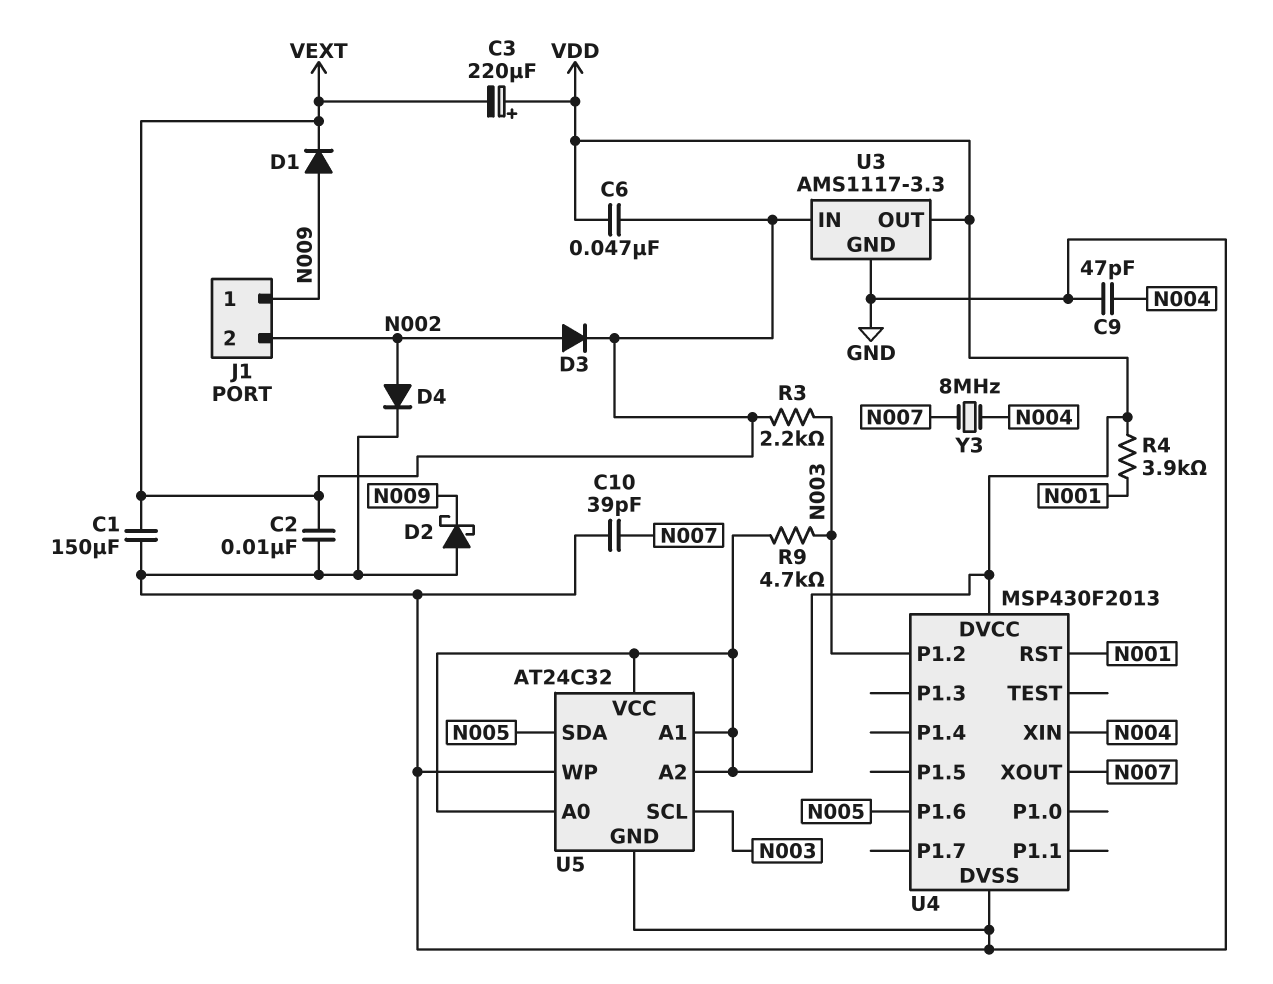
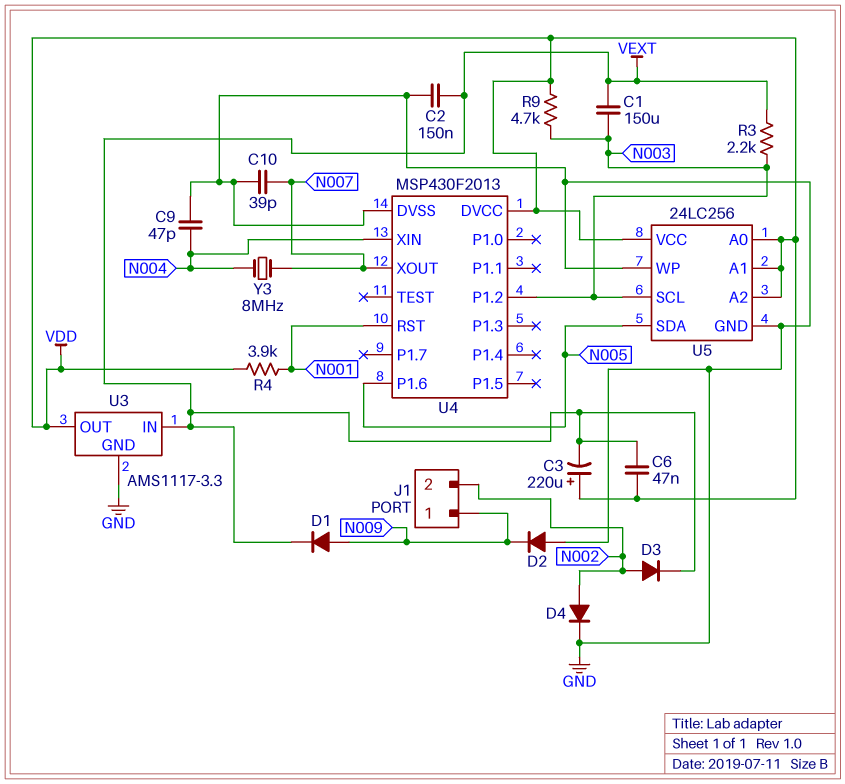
C1: 150uF (GND, VEXT) -> 150uF (N003, VEXT)
C2: 10nF (GND, VEXT) -> 150nF (GND, VEXT)
D2: schottky (A GND, K N009) -> diode (A GND, K N009)
U5: AT24C32 -> 24LC256

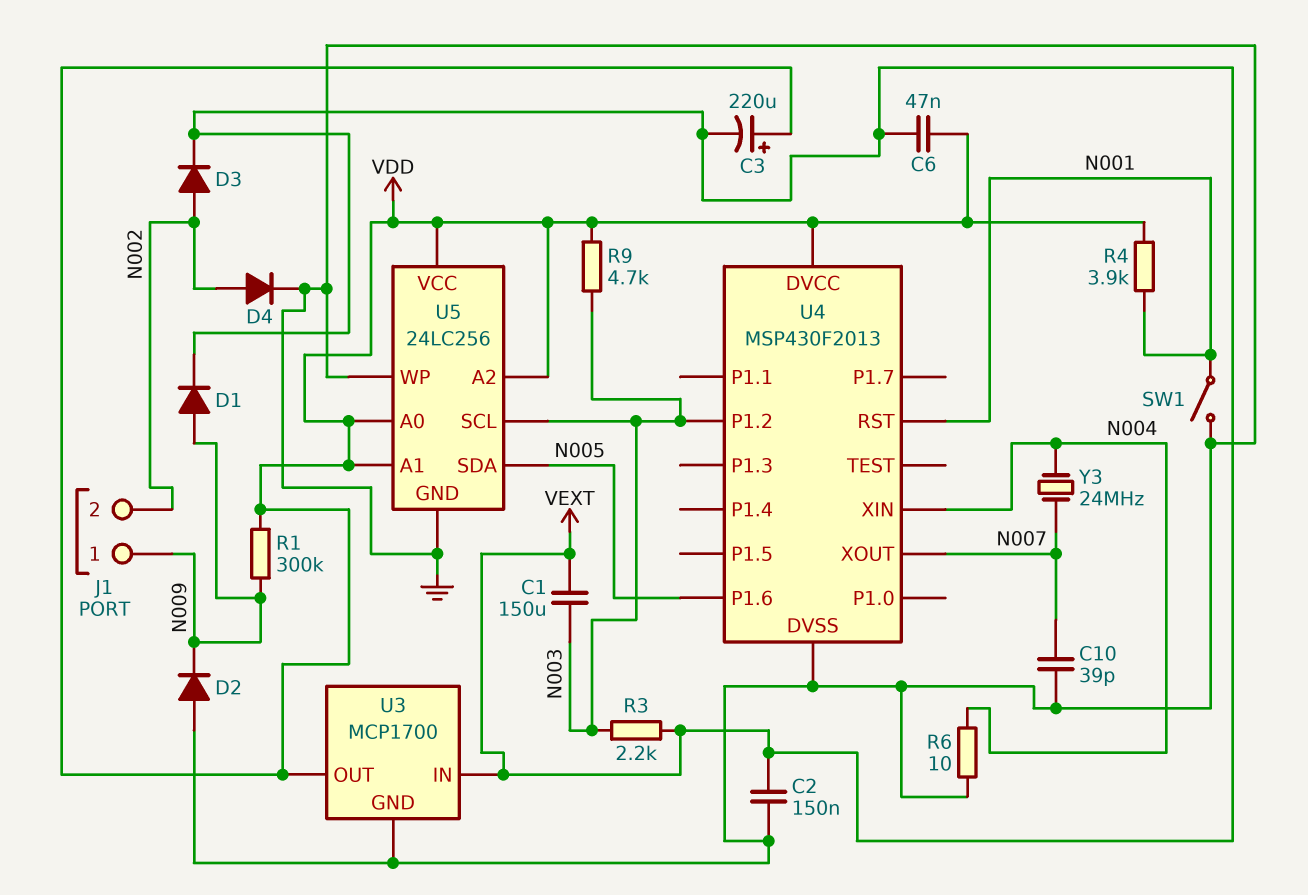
C9: 47pF (GND, N004) -> none
R1: none -> 300k (N009, VDD)
R6: none -> 10 (GND, N004)
SW1: none -> switch (GND, N001)
U3: AMS1117-3.3 -> MCP1700
Y3: 8MHz (N004, N007) -> 24MHz (N004, N007)

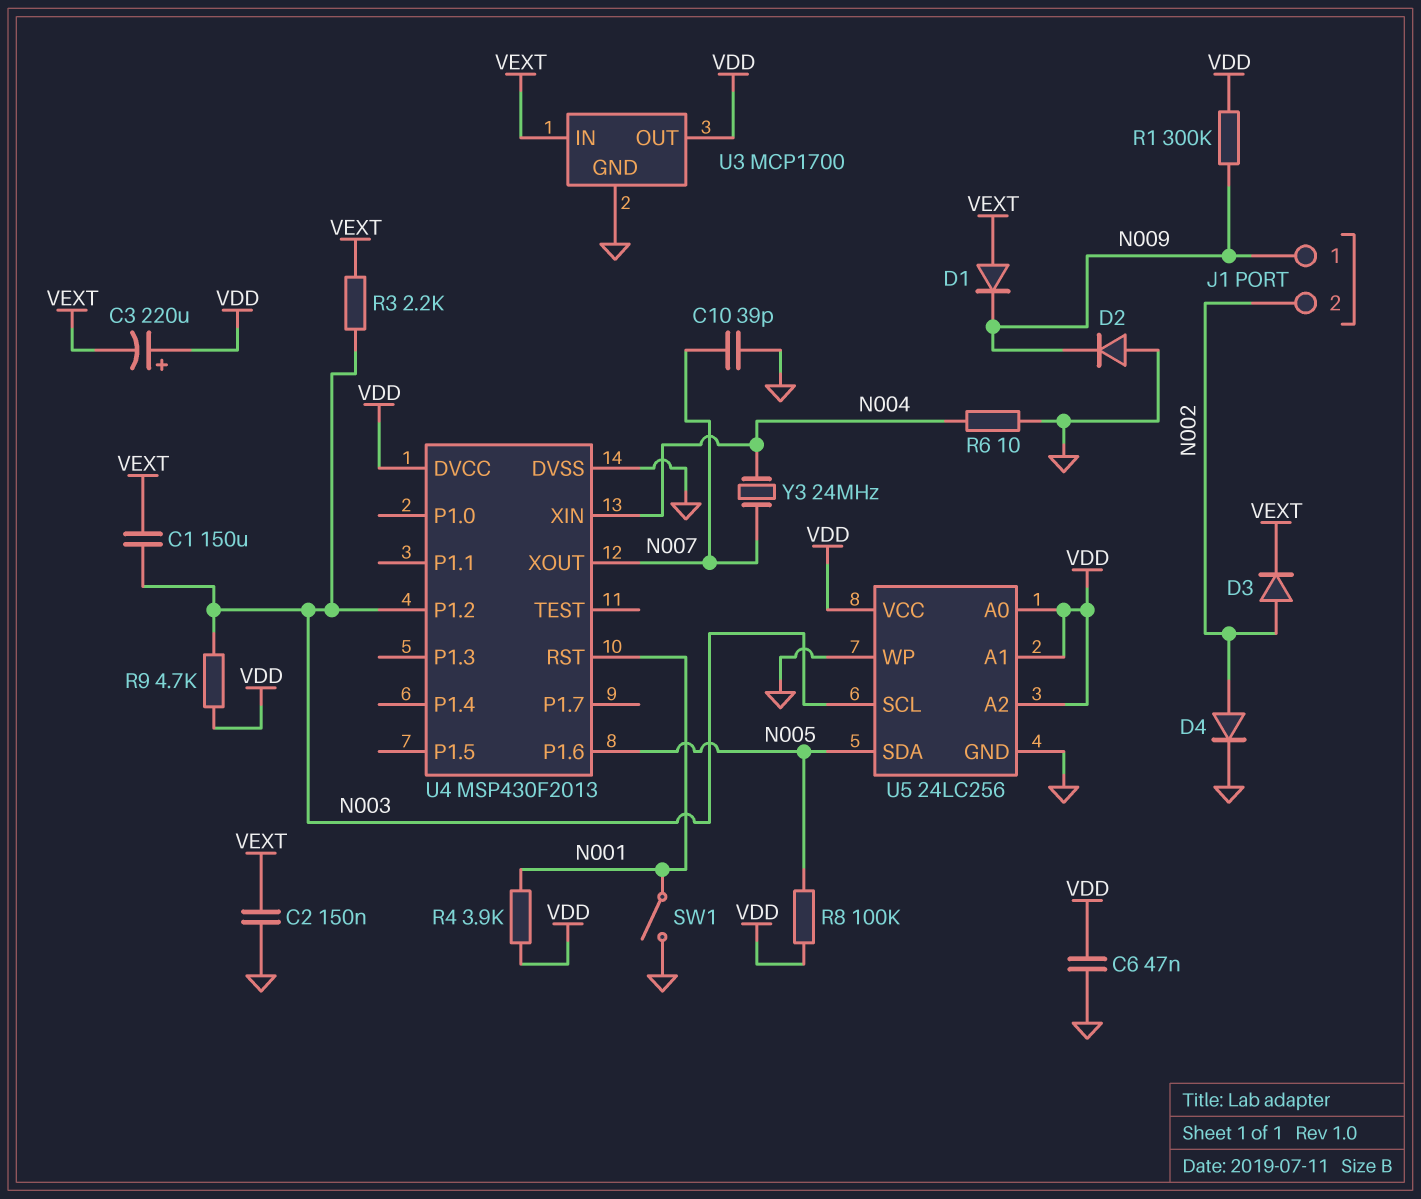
C6: 47nF (VDD, VEXT) -> 47nF (GND, VDD)
D1: diode (A N009, K VEXT) -> diode (A VEXT, K N009)
R8: none -> 100k (N005, VDD)

